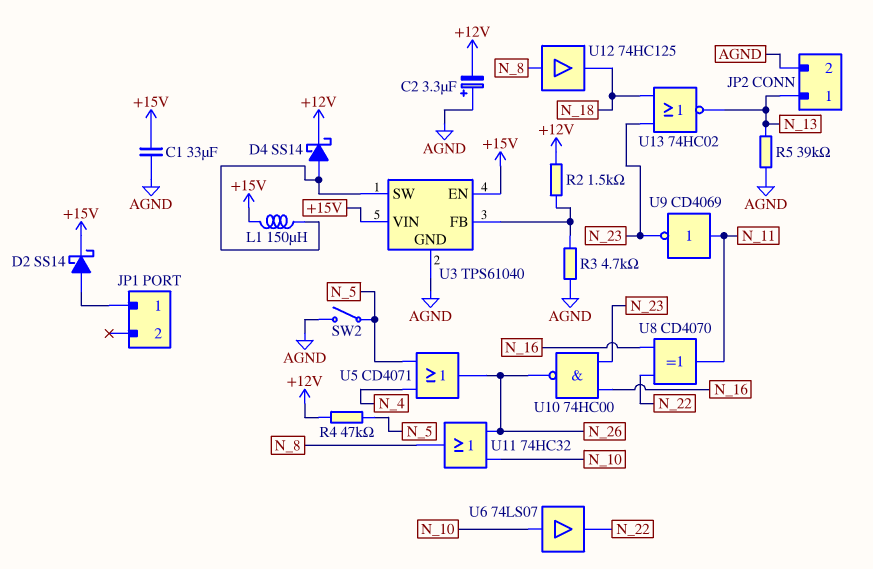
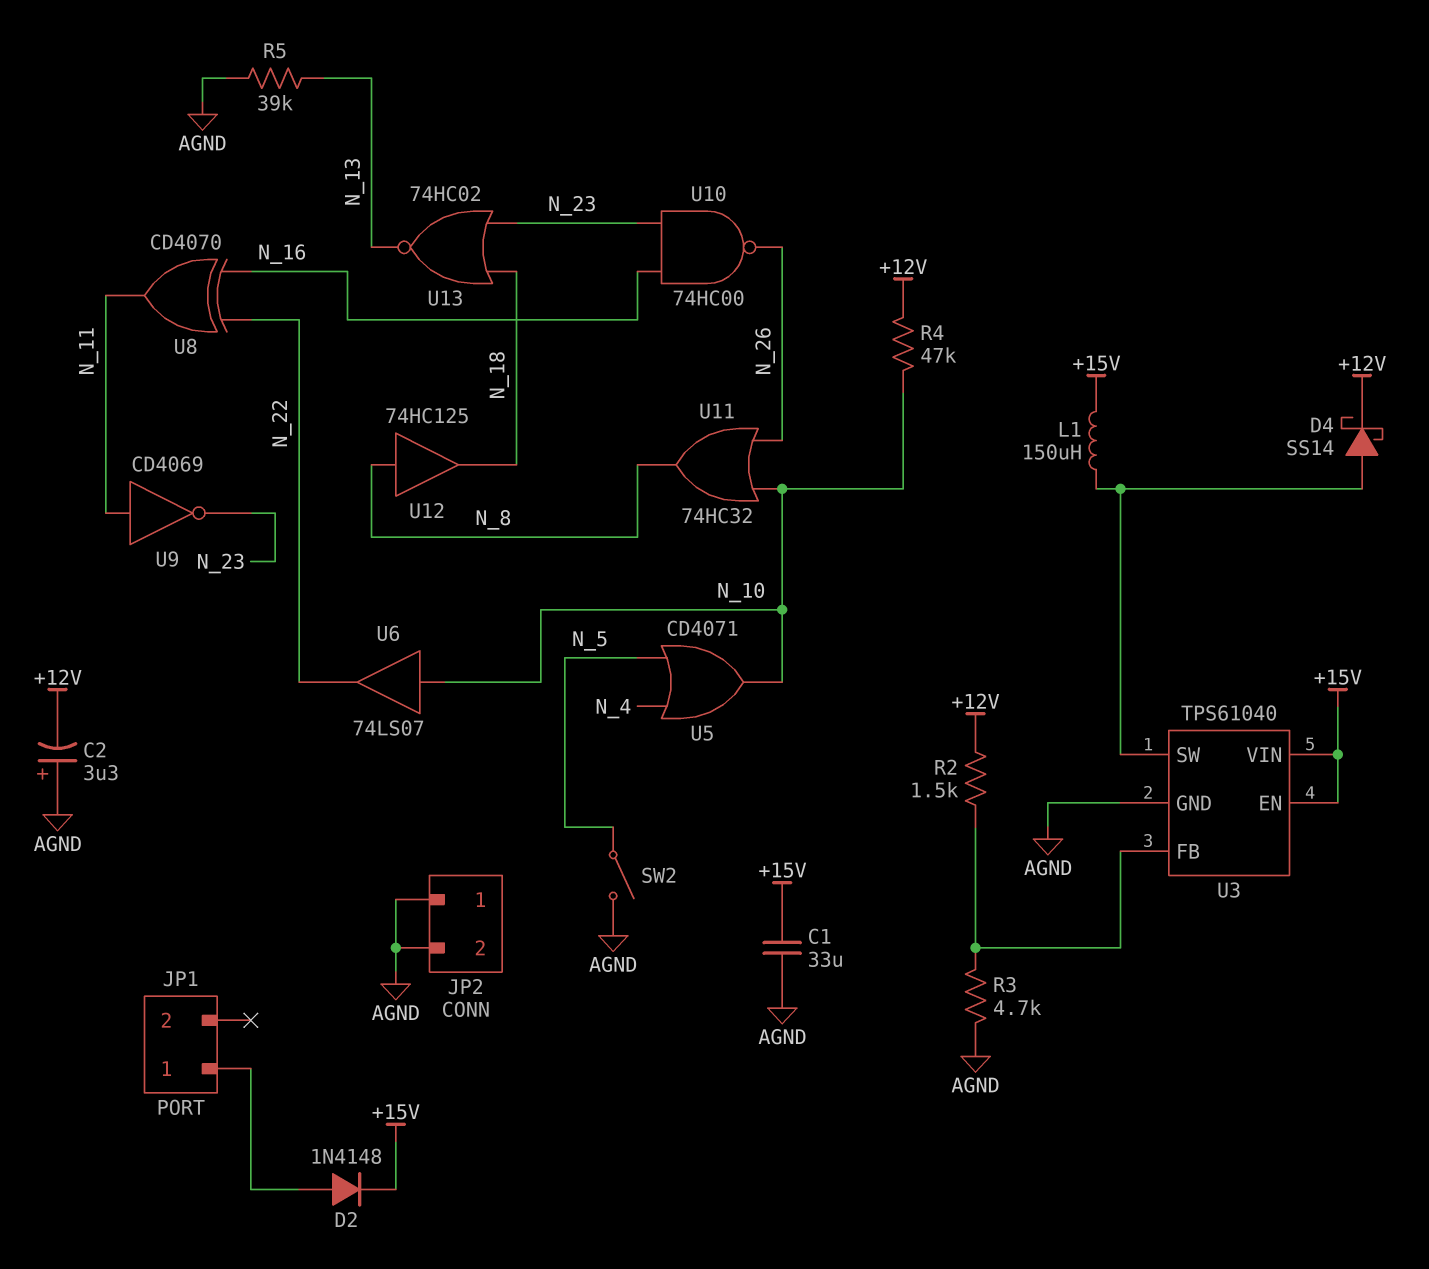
D2: schottky SS14 (A JP1/1, K +15V) -> diode 1N4148 (A JP1/1, K +15V)
JP2 pin 1: N_13 -> AGND
R4: 47k (+12V, N_5) -> 47k (+12V, N_10)
U5: OR CD4071 (in N_4, in N_5, out N_26) -> OR CD4071 (in N_4, in N_5, out N_10)

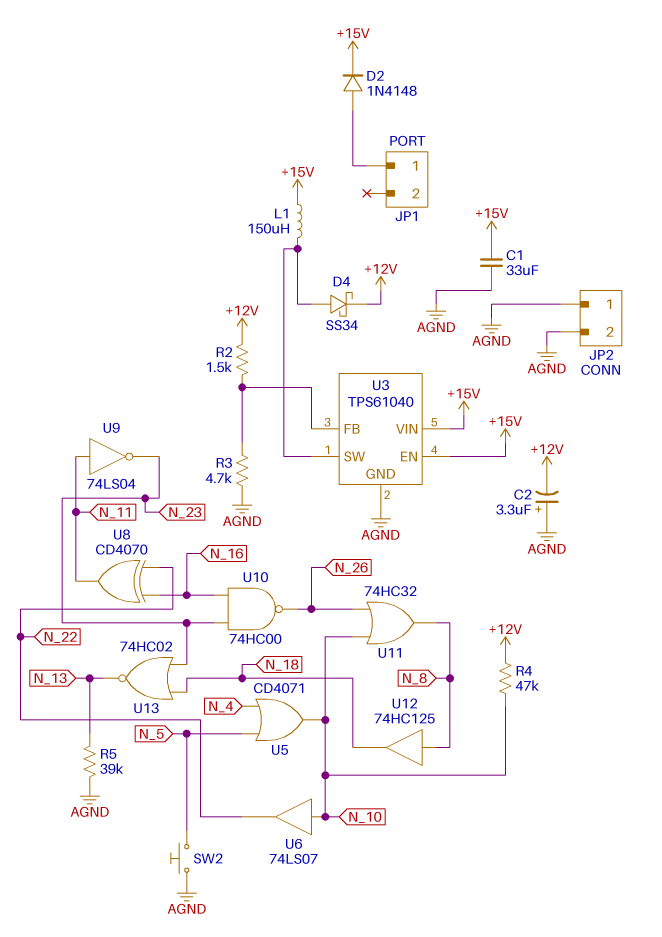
D4: schottky SS14 (A U3/SW, K +12V) -> schottky SS34 (A U3/SW, K +12V)
SW2: switch (AGND, N_5) -> button (AGND, N_5)
U9: NOT CD4069 (in N_11, out N_23) -> NOT 74LS04 (in N_11, out N_23)

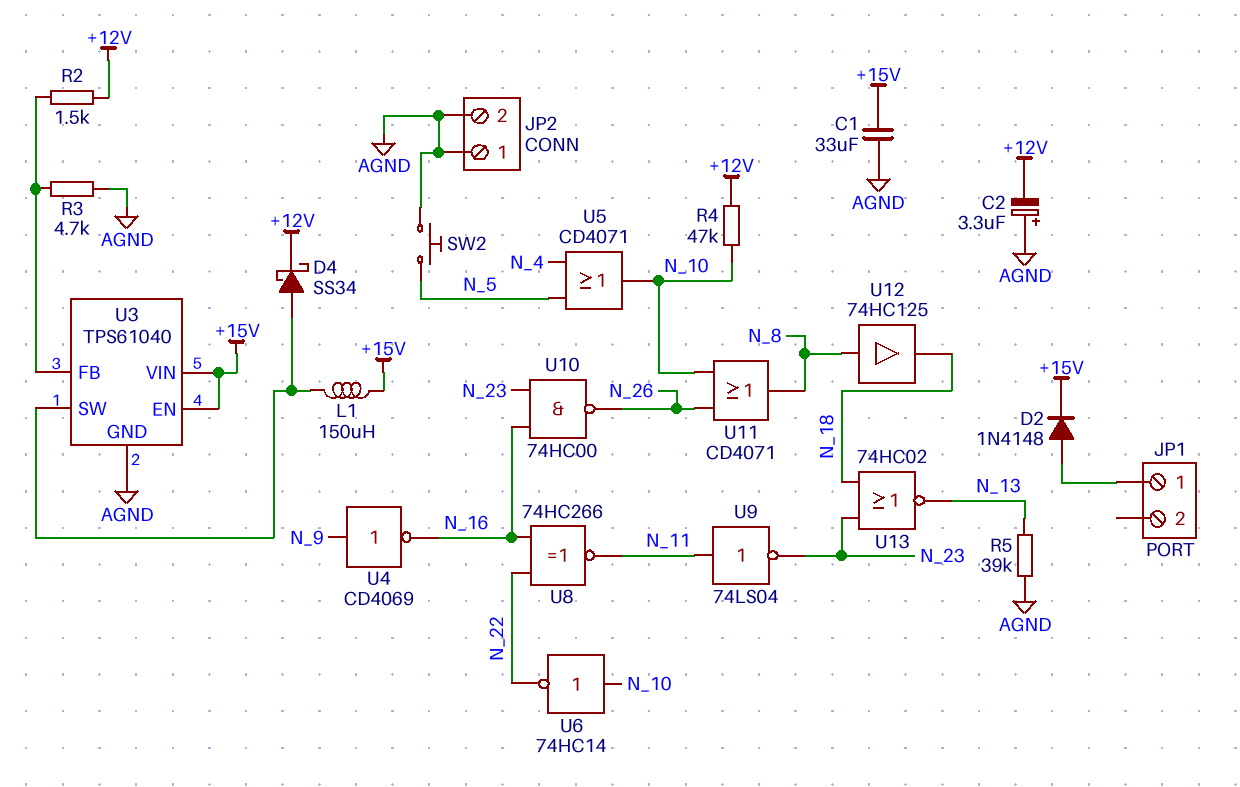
U4: none -> NOT CD4069 (in N_9, out N_16)
U6: buffer 74LS07 (in N_10, out N_22) -> NOT 74HC14 (in N_10, out N_22)
U8: XOR CD4070 (in N_16, in N_22, out N_11) -> XNOR 74HC266 (in N_16, in N_22, out N_11)
U11: OR 74HC32 (in N_10, in N_26, out N_8) -> OR CD4071 (in N_10, in N_26, out N_8)

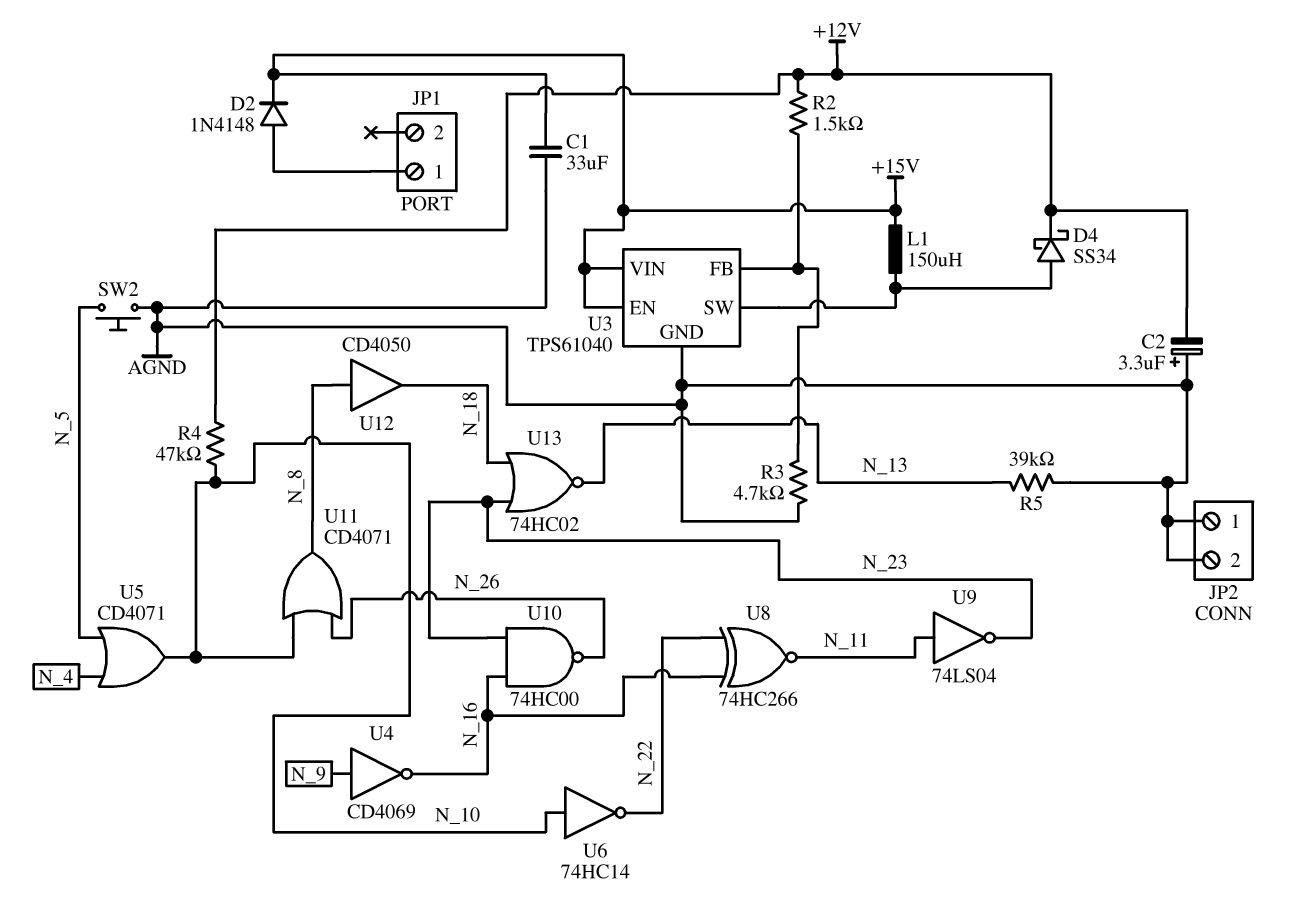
U12: buffer 74HC125 (in N_8, out N_18) -> buffer CD4050 (in N_8, out N_18)

